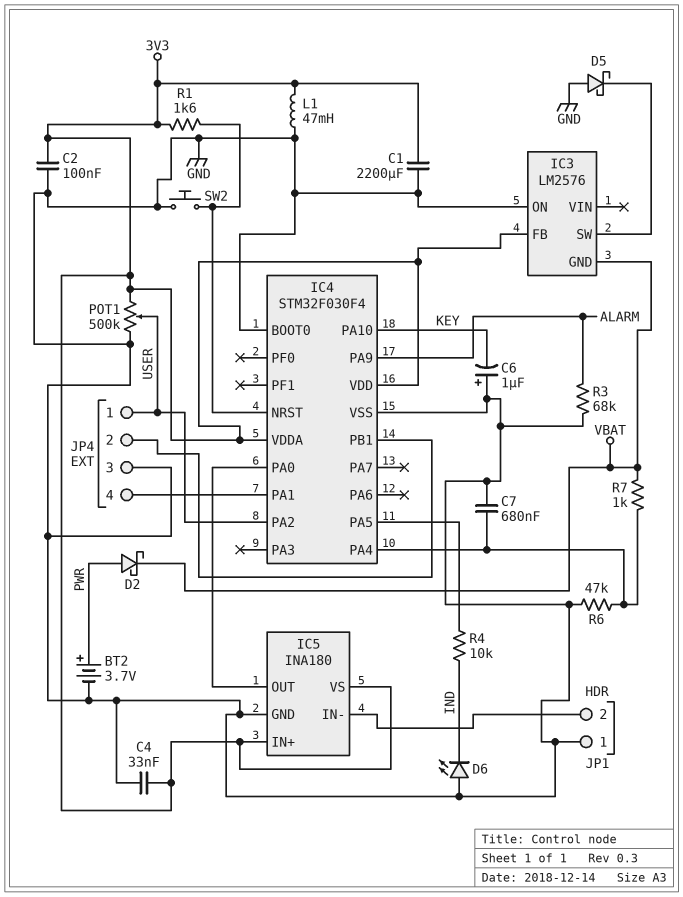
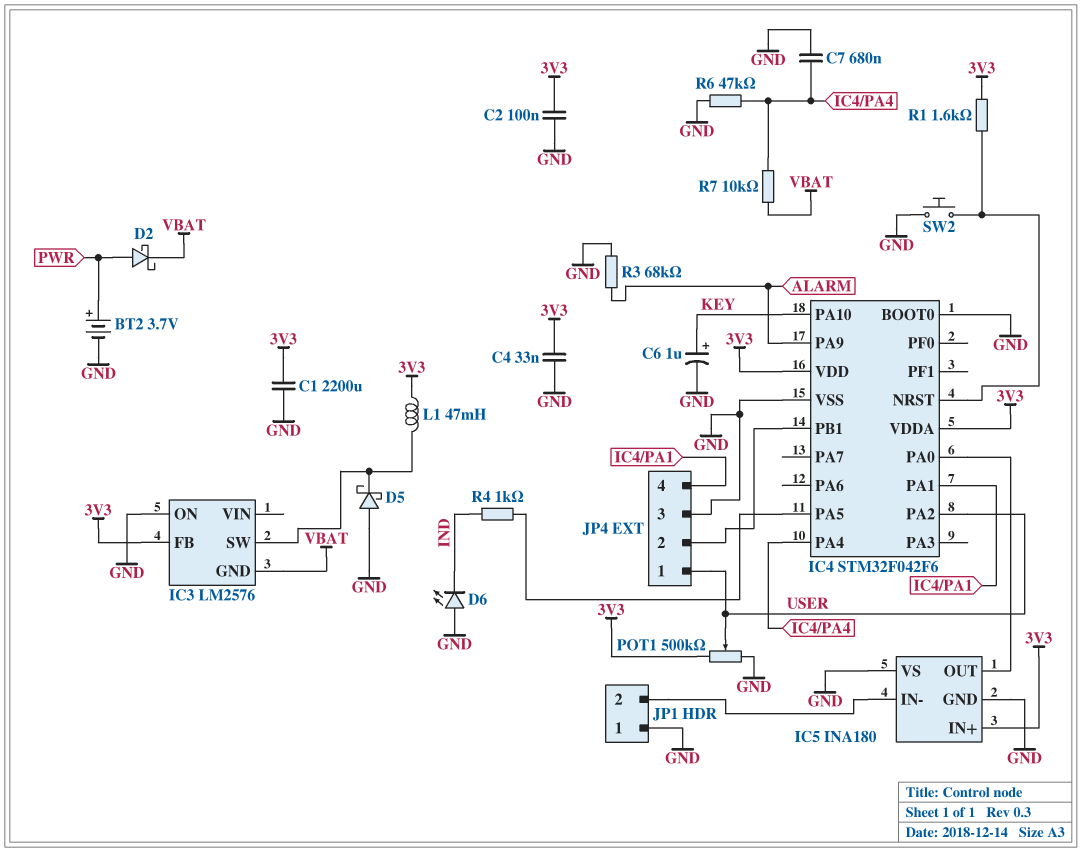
C6: 1uF (plus GND, minus KEY) -> 1uF (plus KEY, minus GND)
IC4: STM32F030F4 -> STM32F042F6
IC5 pin VS: 3V3 -> GND
L1: 47mH (3V3, GND) -> 47mH (3V3, IC3/SW)
R4: 10k (IC4/PA5, IND) -> 1k (IC4/PA5, IND)
R7: 1k (IC4/PA4, VBAT) -> 10k (IC4/PA4, VBAT)

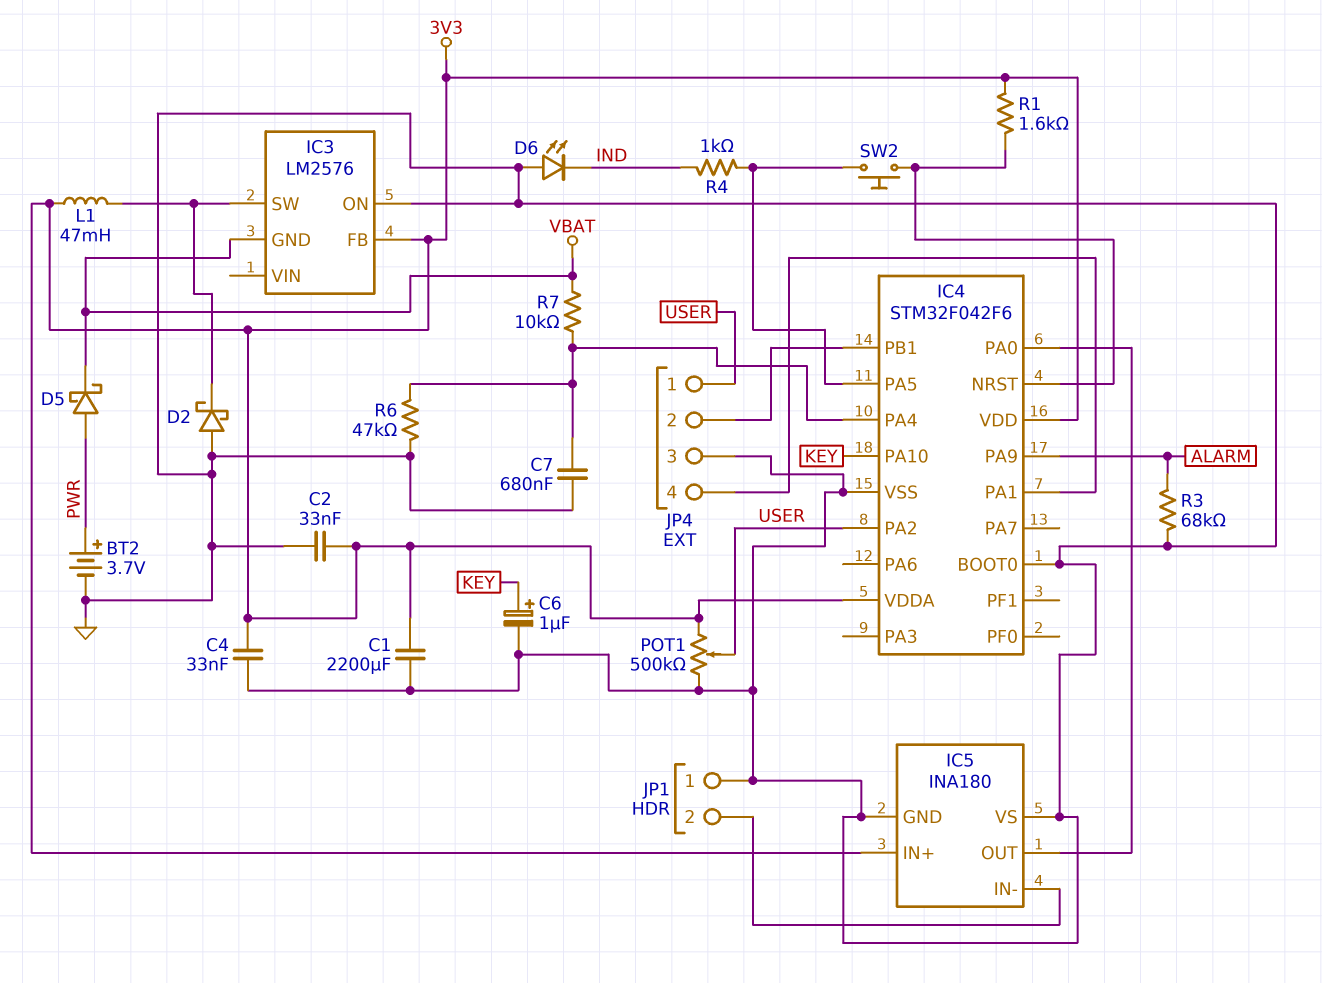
C2: 100nF (3V3, GND) -> 33nF (3V3, GND)
D2: schottky (A PWR, K VBAT) -> schottky (A GND, K IC3/SW)
D5: schottky (A GND, K IC3/SW) -> schottky (A PWR, K VBAT)
SW2: button (GND, IC4/NRST) -> button (IC4/NRST, IC4/PA5)

